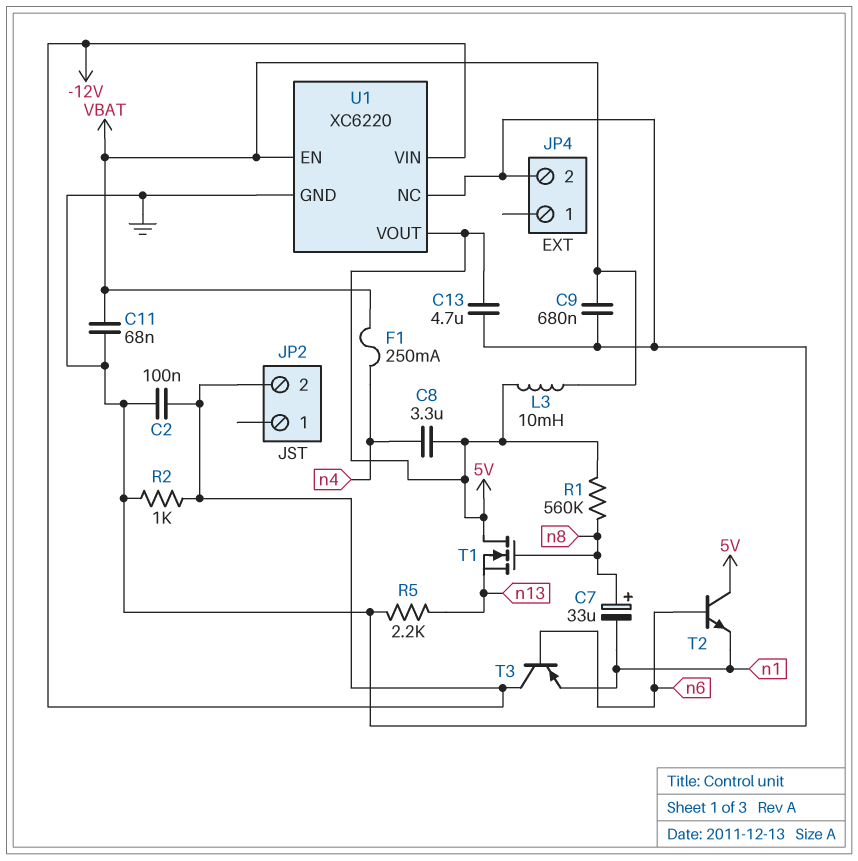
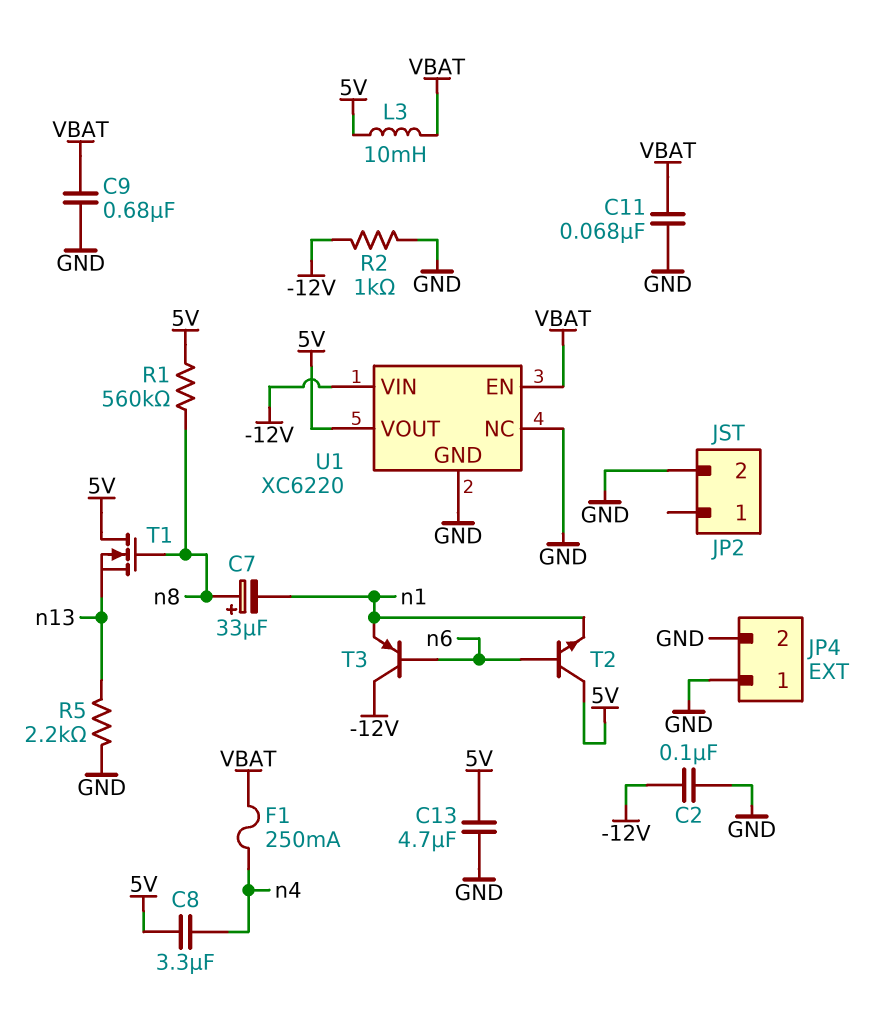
JP2 pin 2: -12V -> GND
JP4 pin 1: none -> GND

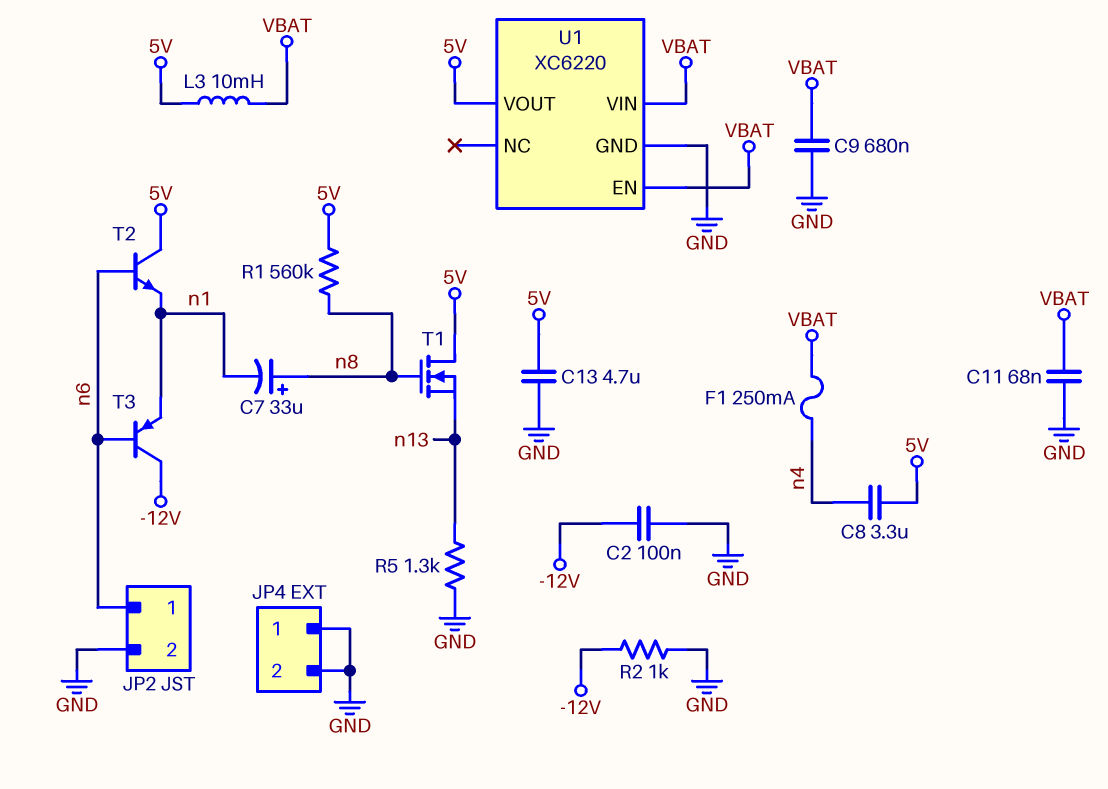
JP2 pin 1: none -> n6
R5: 2.2k (GND, n13) -> 1.3k (GND, n13)
U1 pin NC: GND -> none
U1 pin VIN: -12V -> VBAT

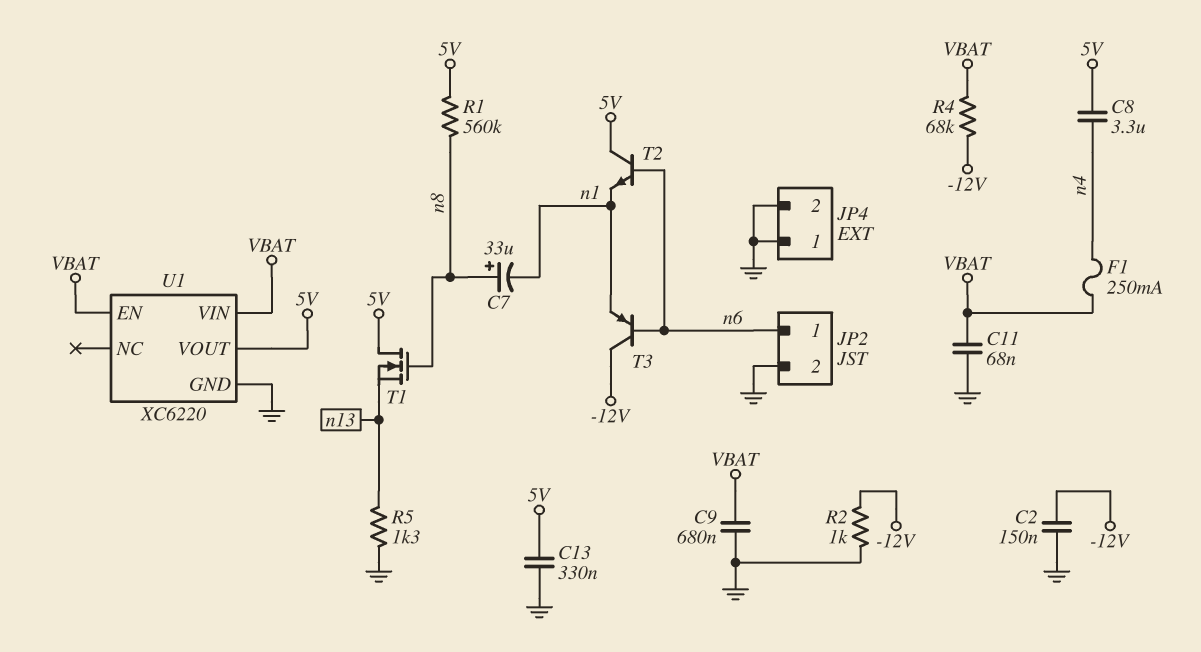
C2: 100nF (-12V, GND) -> 150nF (-12V, GND)
C13: 4.7uF (5V, GND) -> 330nF (5V, GND)
L3: 10mH (5V, VBAT) -> none
R4: none -> 68k (-12V, VBAT)

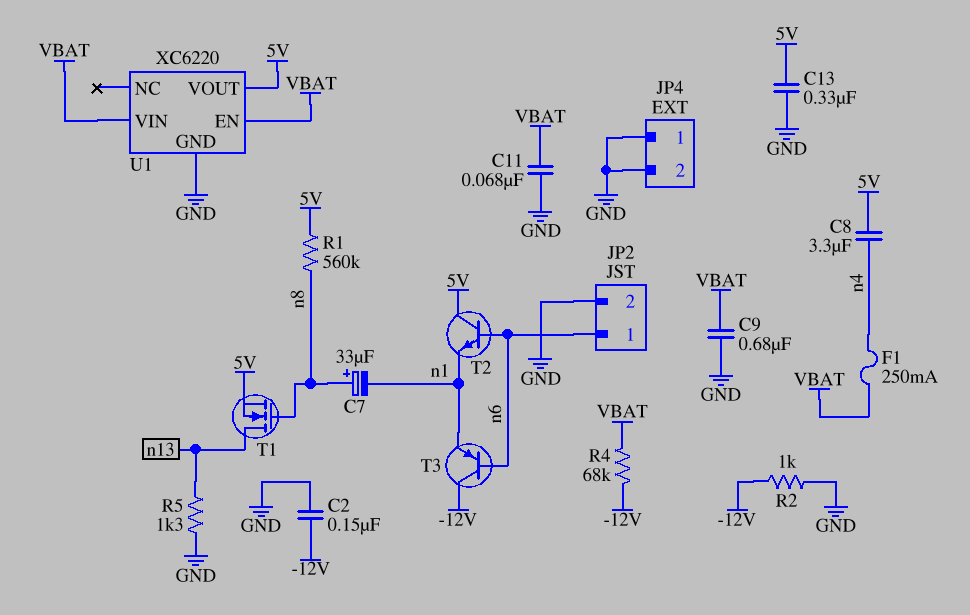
T1: NMOS (G n8, D 5V, S n13) -> NMOS (G n8, D n13, S 5V)

